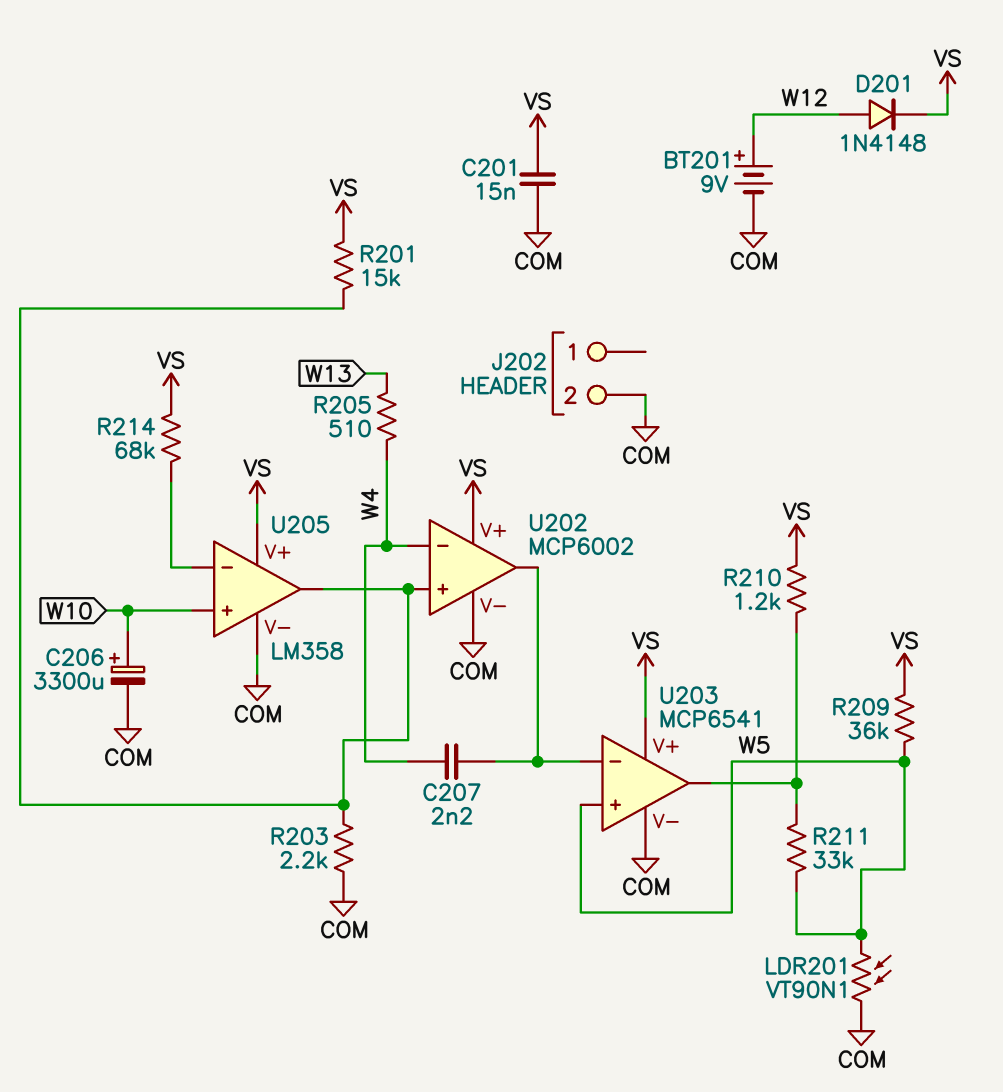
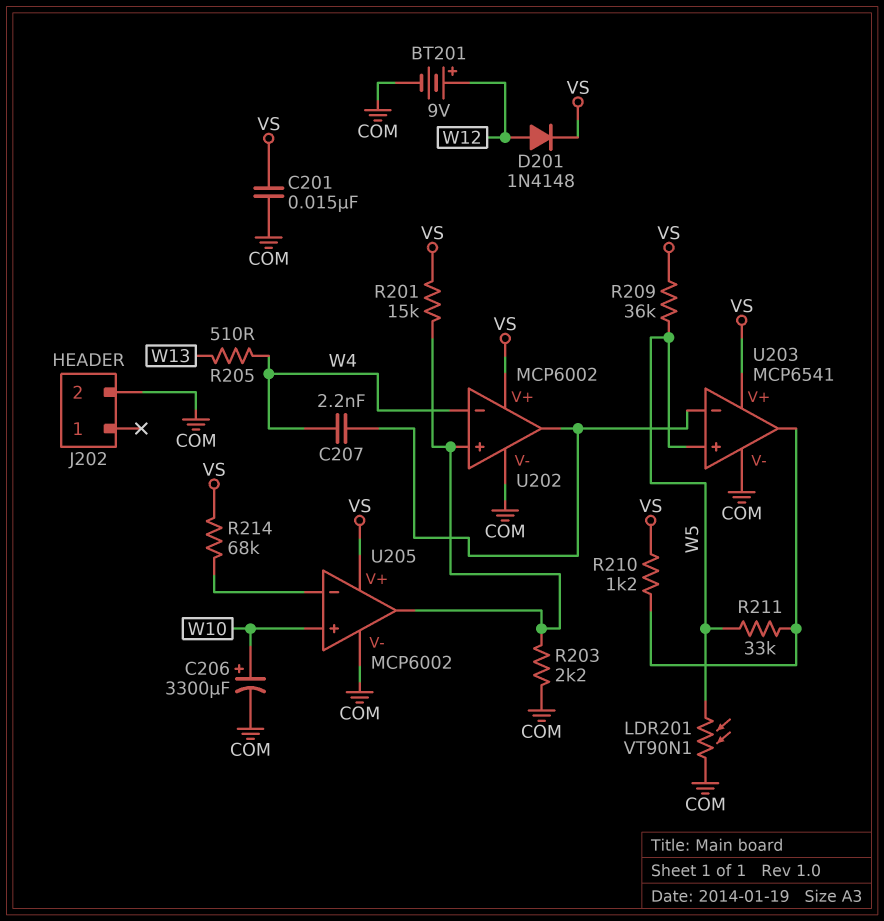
U205: LM358 -> MCP6002

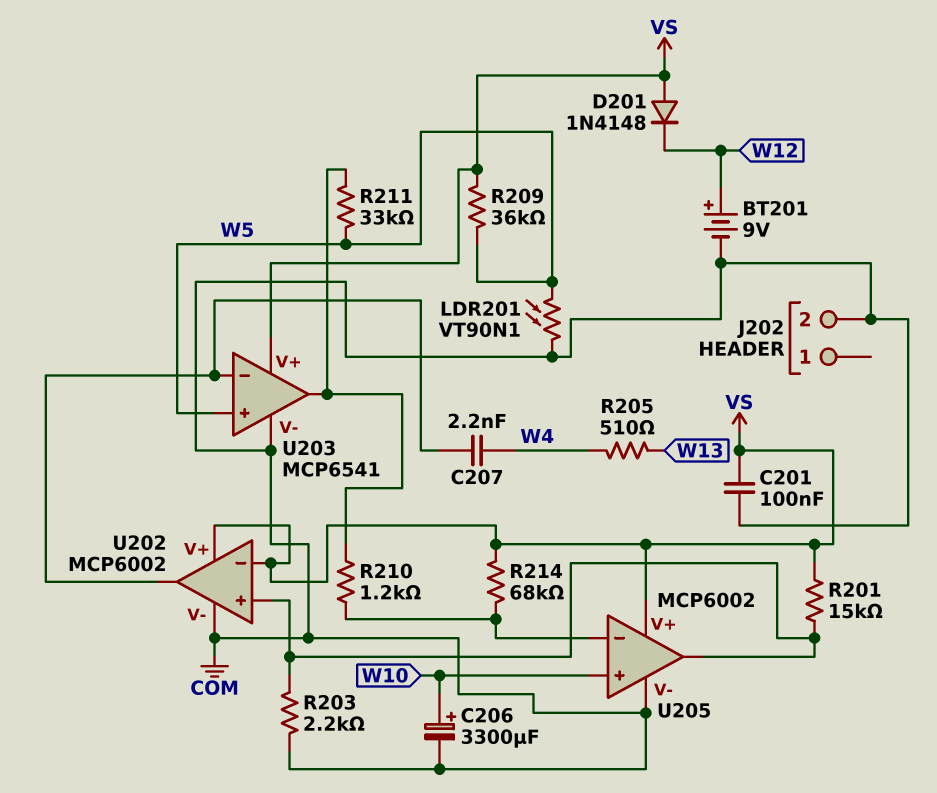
C201: 15nF (COM, VS) -> 100nF (COM, VS)
D201: diode 1N4148 (A W12, K VS) -> diode 1N4148 (A VS, K W12)
R210: 1.2k (U203/out, VS) -> 1.2k (U203/out, U205/in-)
U202 pin in-: W4 -> VS

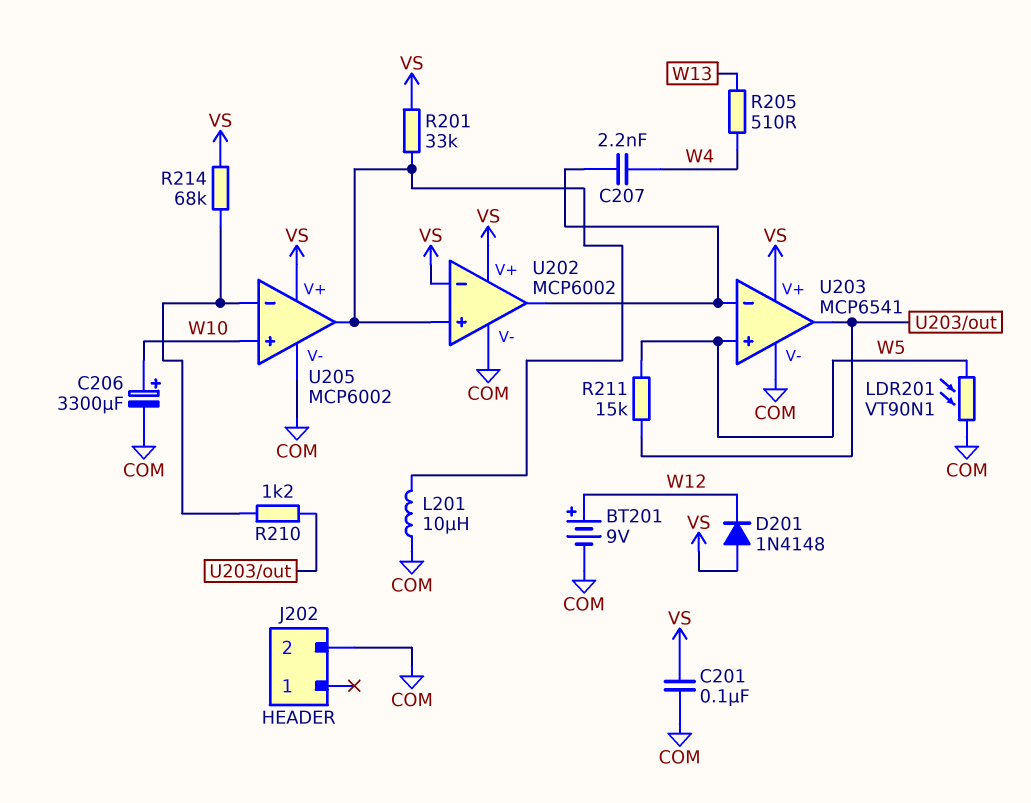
L201: none -> 10uH (COM, U202/in+)
R201: 15k (U202/in+, VS) -> 33k (U202/in+, VS)
R203: 2.2k (COM, U202/in+) -> none
R209: 36k (VS, W5) -> none
R211: 33k (U203/out, W5) -> 15k (U203/out, W5)

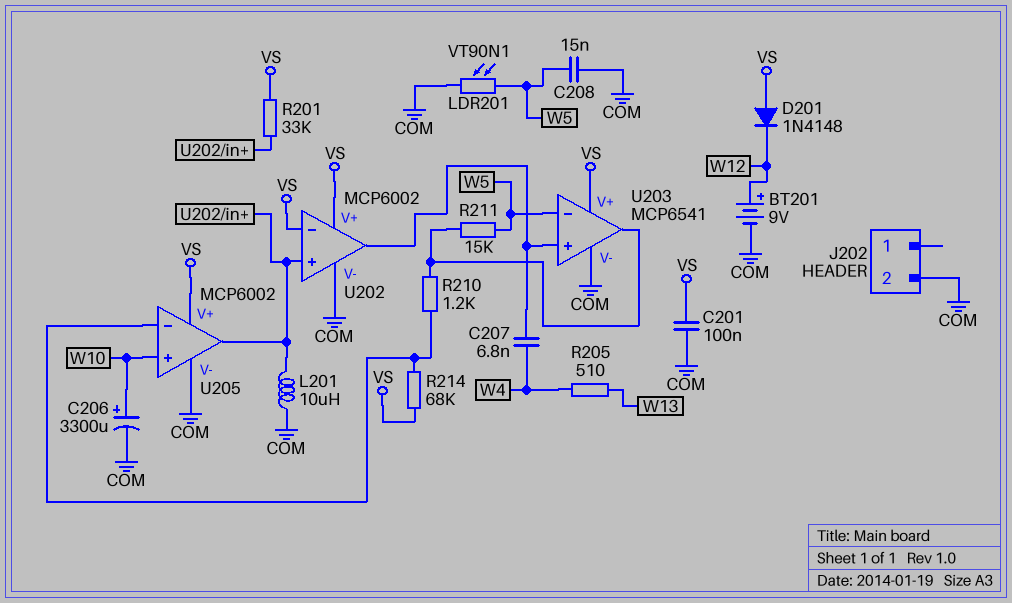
C207: 2.2nF (U202/out, W4) -> 6.8nF (U202/out, W4)
C208: none -> 15nF (COM, W5)
U203 pin in+: W5 -> U202/out
U203 pin in-: U202/out -> W5

